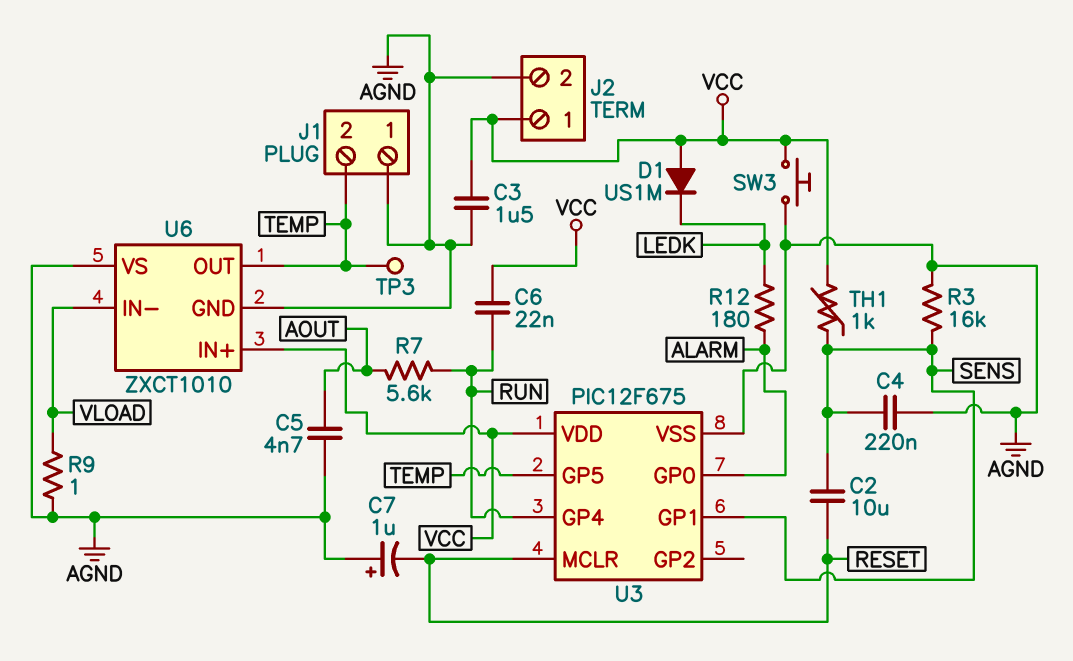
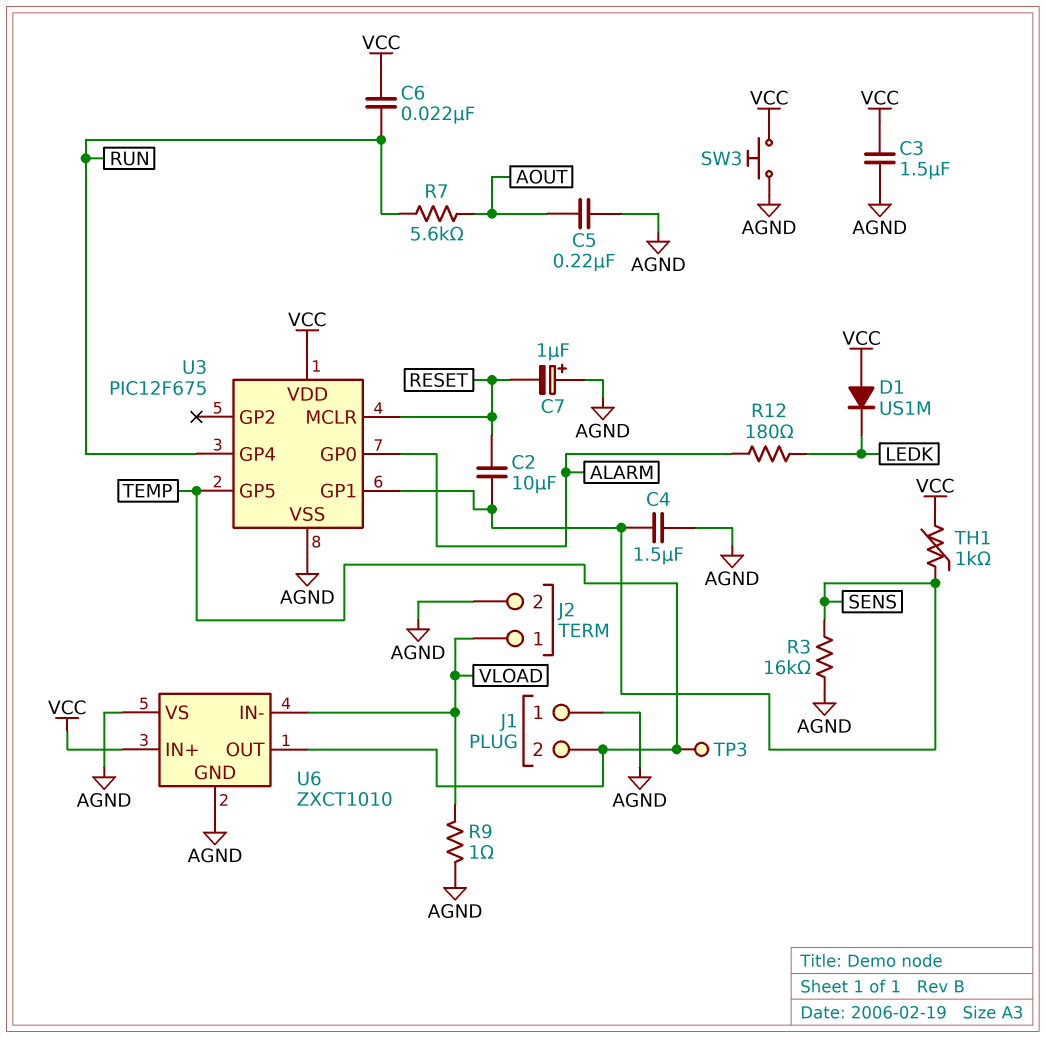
C4: 220nF (AGND, SENS) -> 1.5uF (AGND, SENS)
C5: 4.7nF (AGND, AOUT) -> 220nF (AGND, AOUT)
J2 pin 1: VCC -> VLOAD

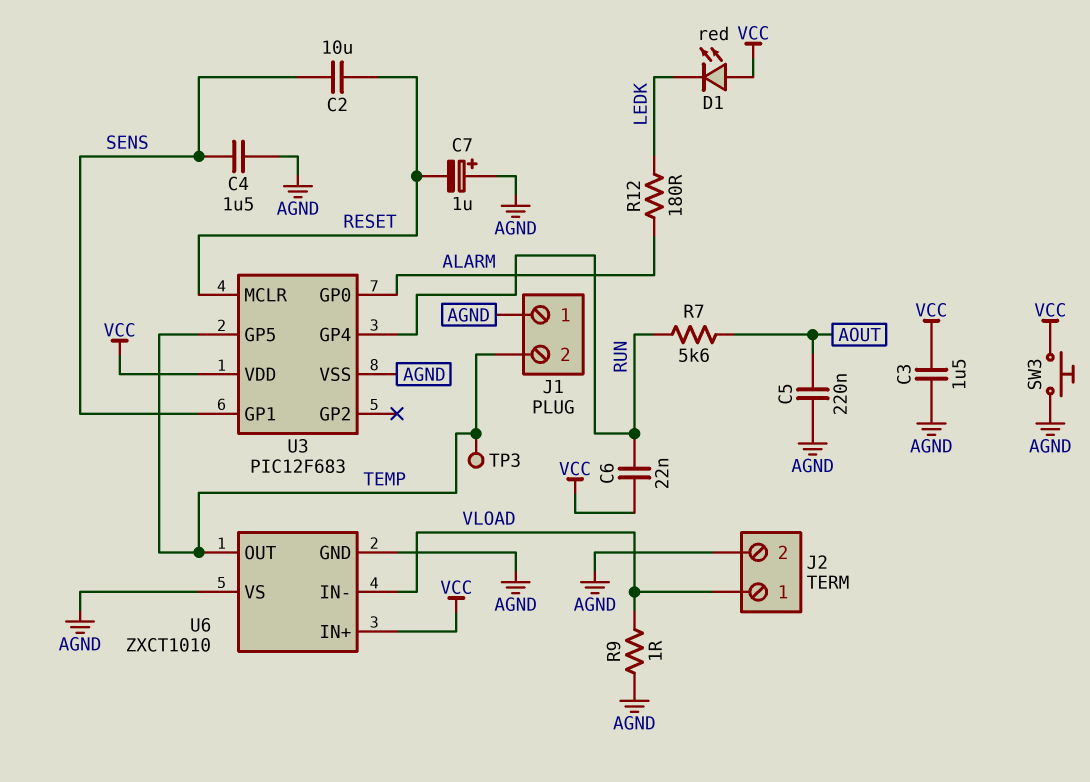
D1: diode US1M (A VCC, K LEDK) -> LED red (A VCC, K LEDK)
R3: 16k (AGND, SENS) -> none
TH1: 1k (SENS, VCC) -> none
U3: PIC12F675 -> PIC12F683

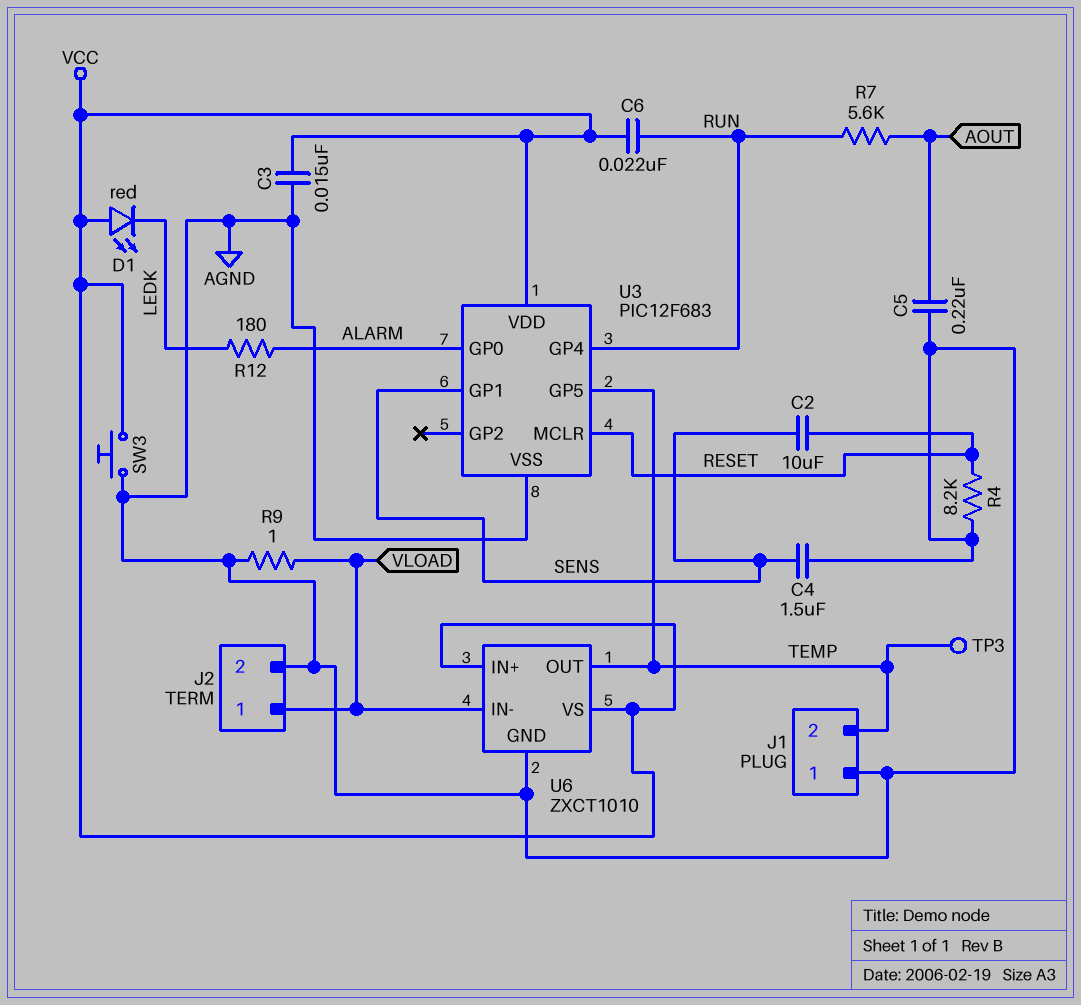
C3: 1.5uF (AGND, VCC) -> 15nF (AGND, VCC)
C7: 1uF (plus AGND, minus RESET) -> none
R4: none -> 8.2k (AGND, RESET)
U6 pin VS: AGND -> VCC

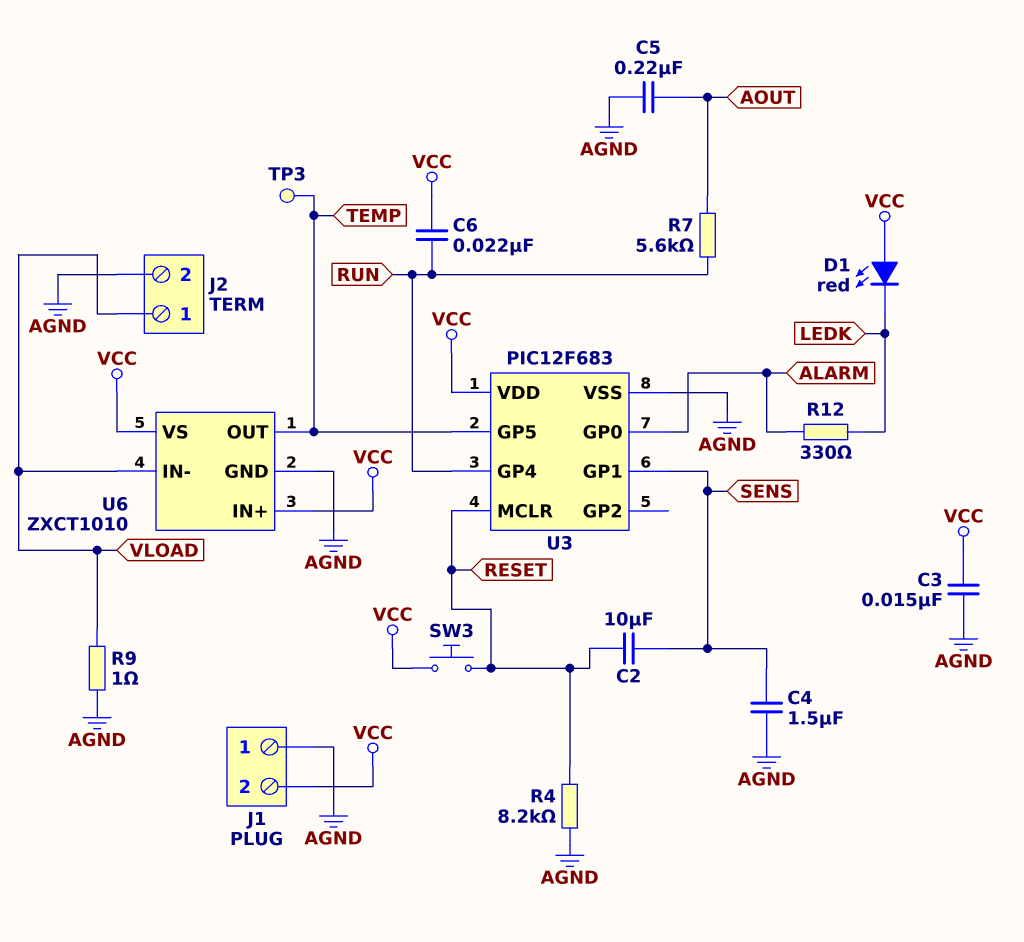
J1 pin 2: TEMP -> VCC
R12: 180 (ALARM, LEDK) -> 330 (ALARM, LEDK)
SW3: button (AGND, VCC) -> button (RESET, VCC)

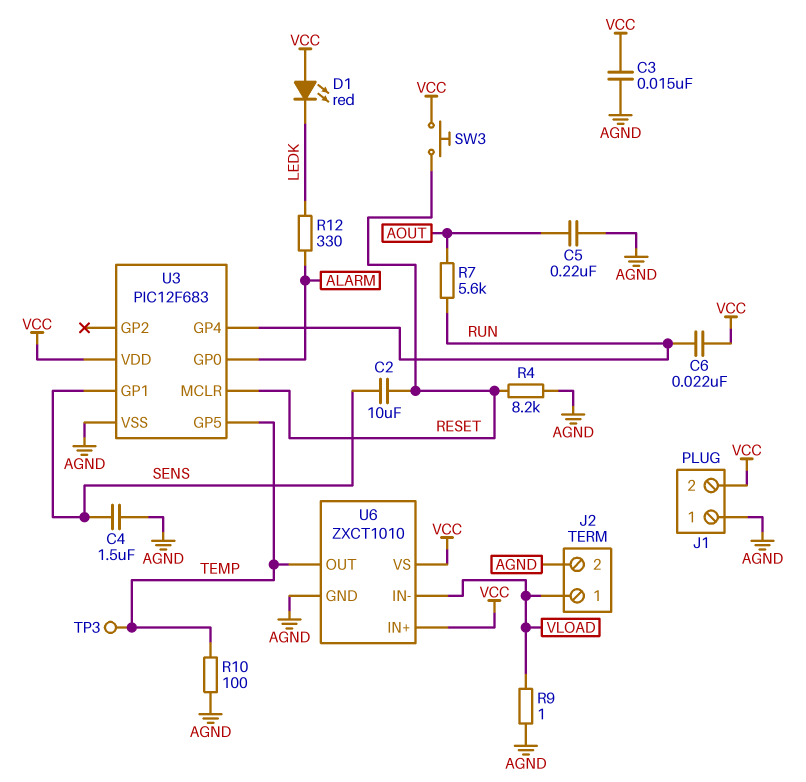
R10: none -> 100 (AGND, TEMP)

